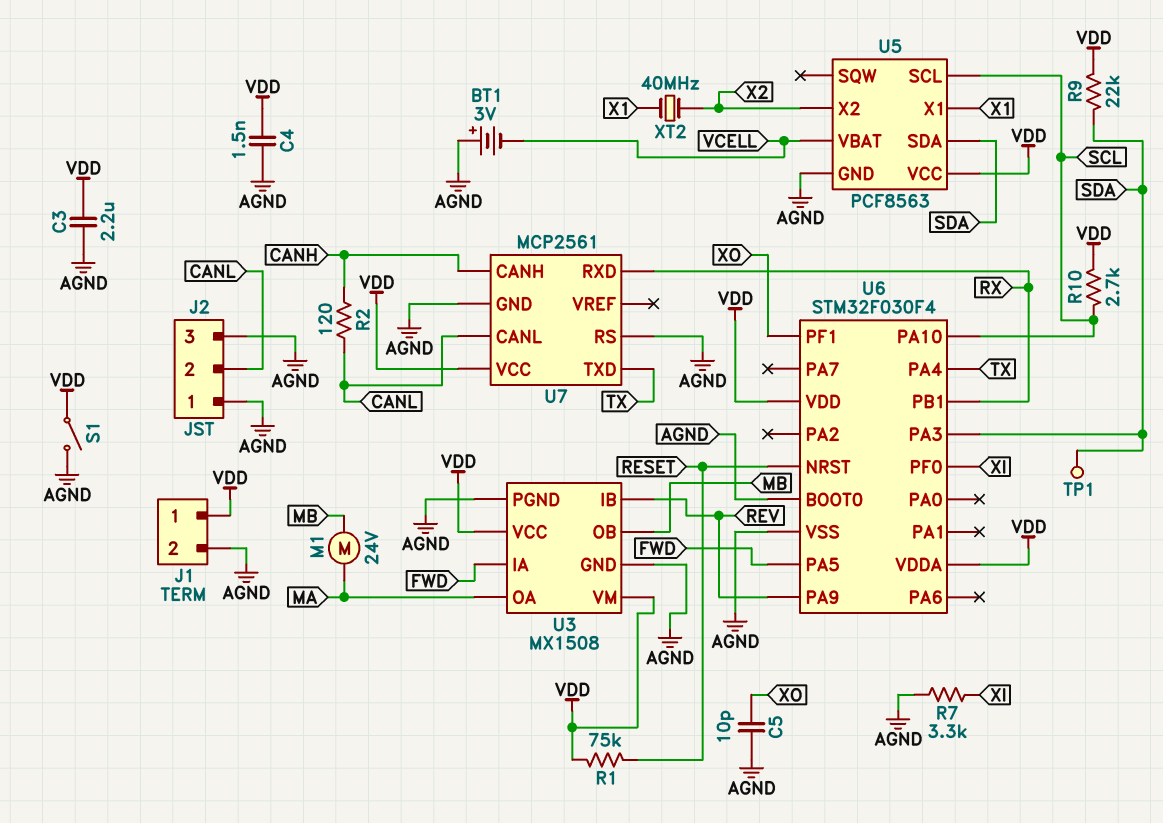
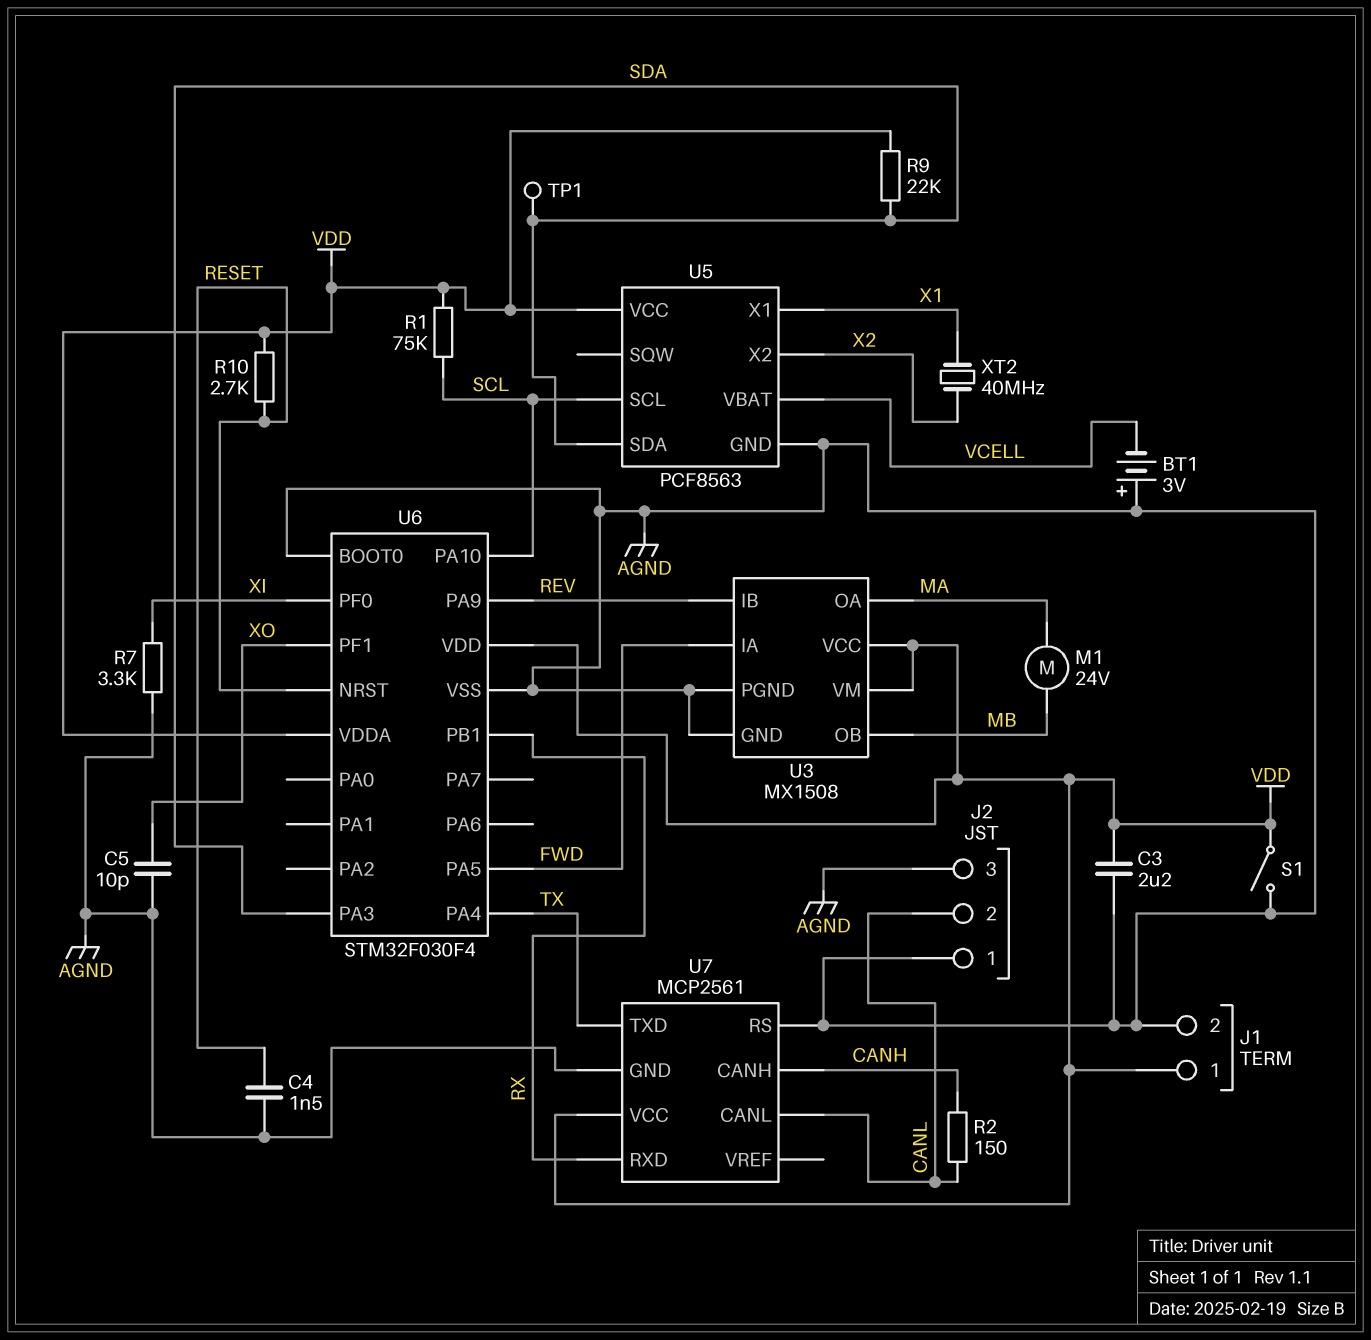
C4: 1.5nF (AGND, VDD) -> 1.5nF (AGND, RESET)
R1: 75k (RESET, VDD) -> 75k (SCL, VDD)
R2: 120 (CANH, CANL) -> 150 (CANH, CANL)
R10: 2.7k (SCL, VDD) -> 2.7k (RESET, VDD)

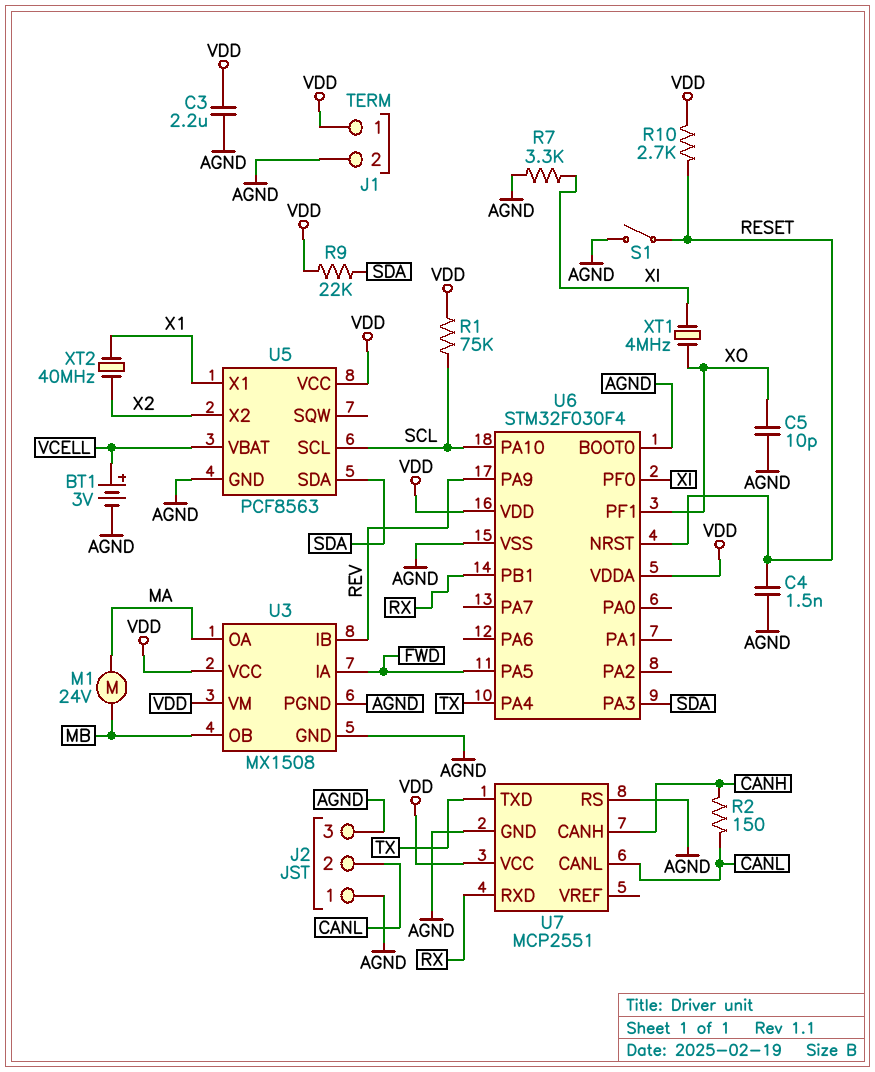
BT1: 3V (plus AGND, minus VCELL) -> 3V (plus VCELL, minus AGND)
S1: switch (AGND, VDD) -> switch (AGND, RESET)
TP1: test point (SDA) -> none
U7: MCP2561 -> MCP2551
XT1: none -> 4MHz (XI, XO)

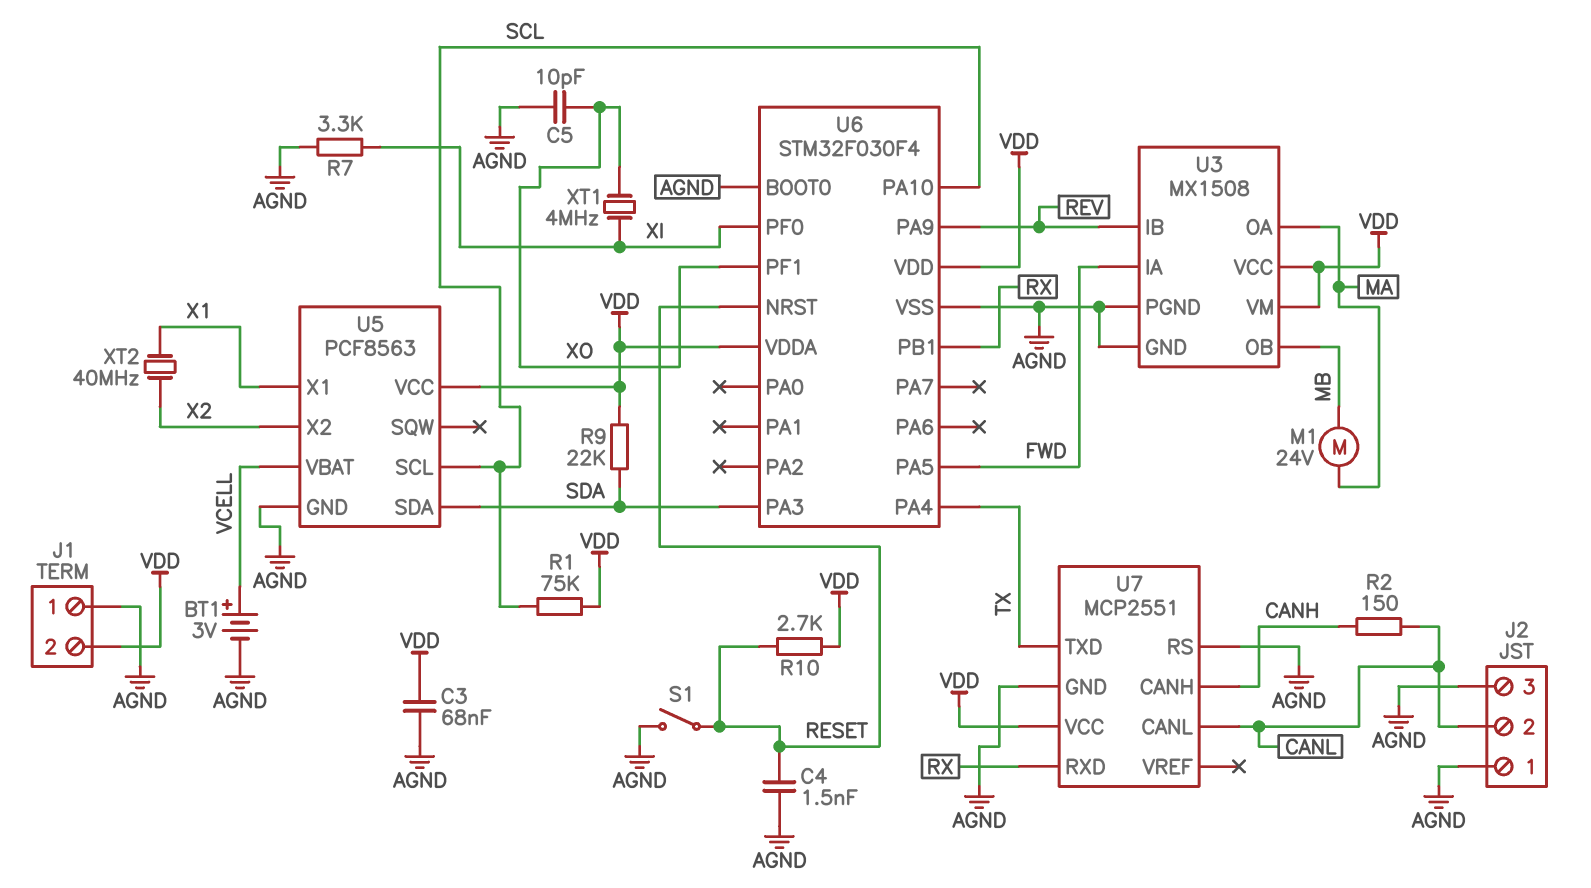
C3: 2.2uF (AGND, VDD) -> 68nF (AGND, VDD)
J1 pin 1: VDD -> AGND
J1 pin 2: AGND -> VDD

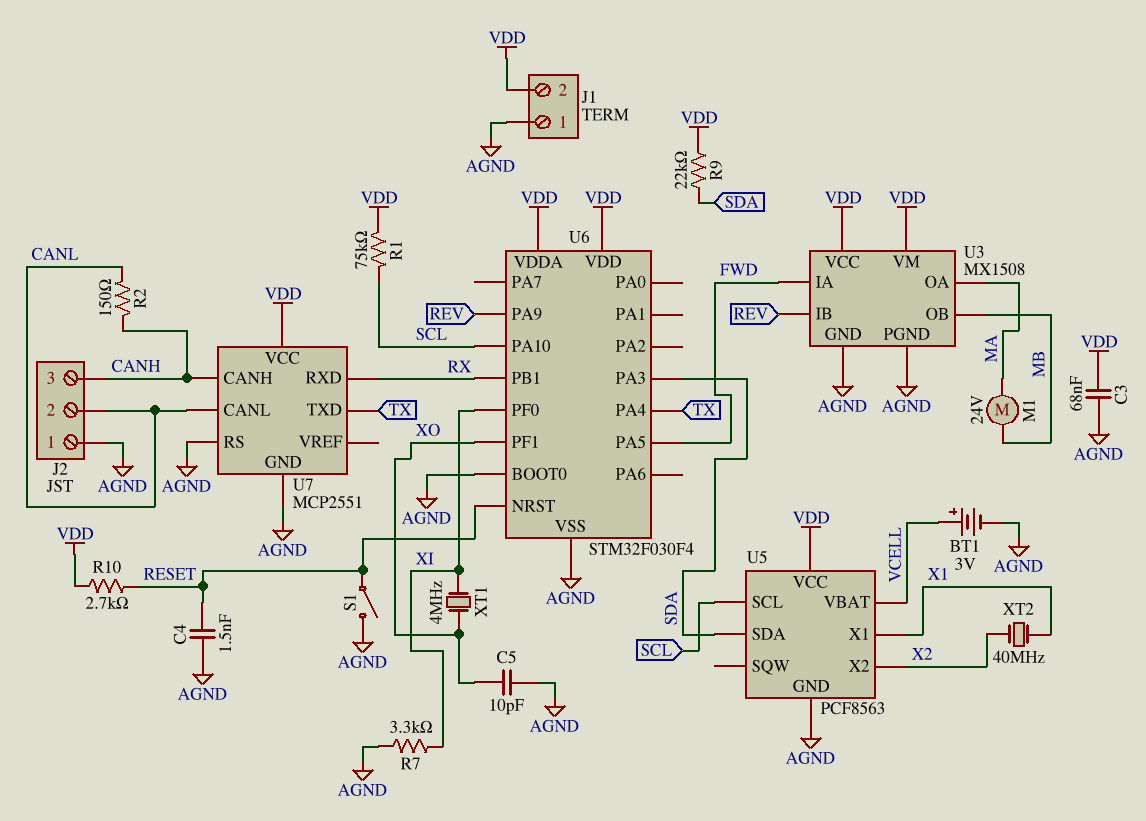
J2 pin 3: AGND -> CANH

